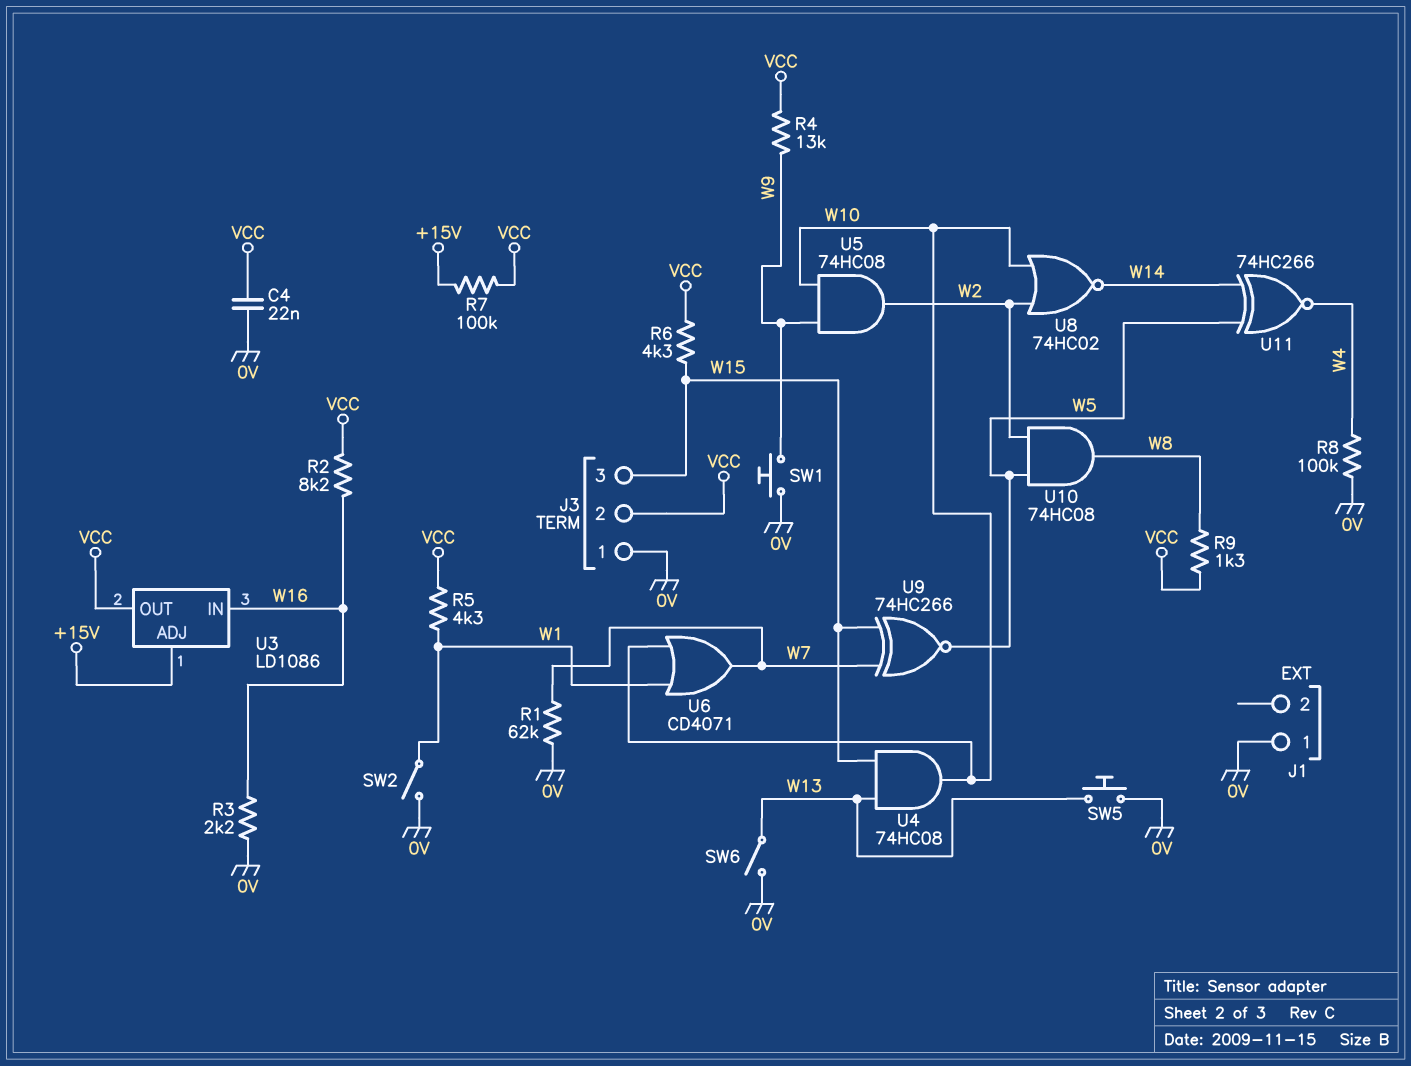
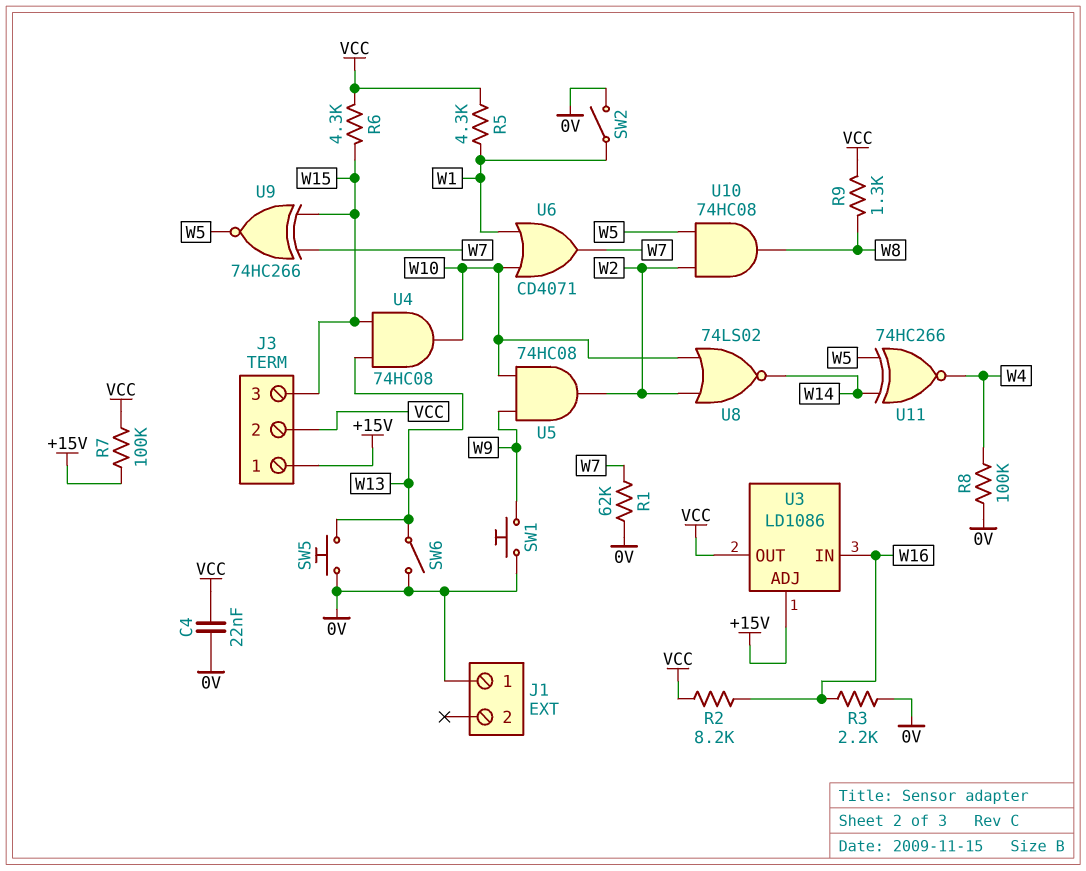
J3 pin 1: 0V -> +15V
R4: 13k (VCC, W9) -> none
U8: NOR 74HC02 (in W2, in W10, out W14) -> NOR 74LS02 (in W2, in W10, out W14)

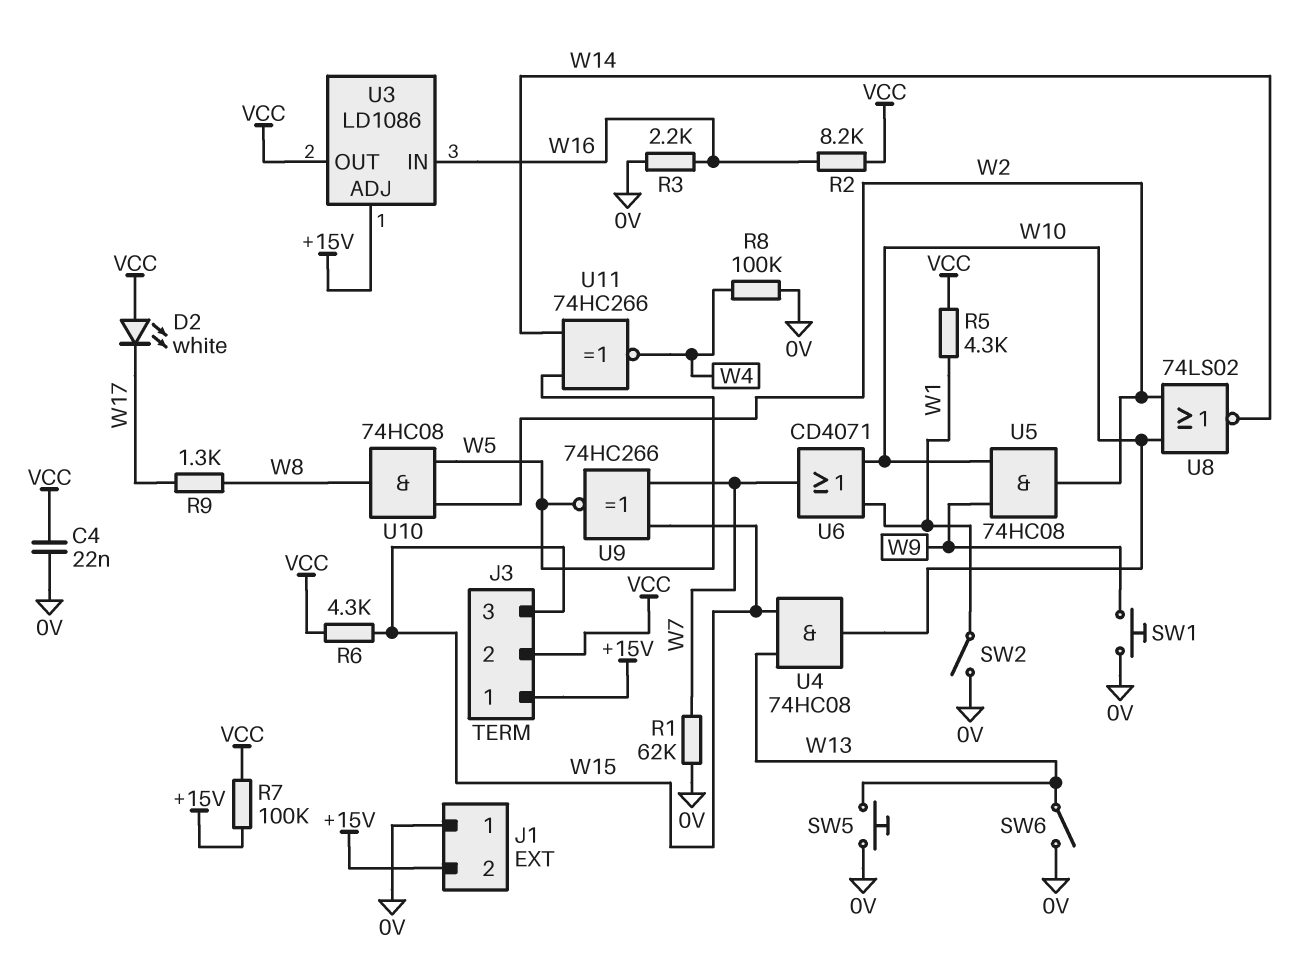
D2: none -> LED white (A VCC, K W17)
J1 pin 2: none -> +15V
R9: 1.3k (VCC, W8) -> 1.3k (W8, W17)

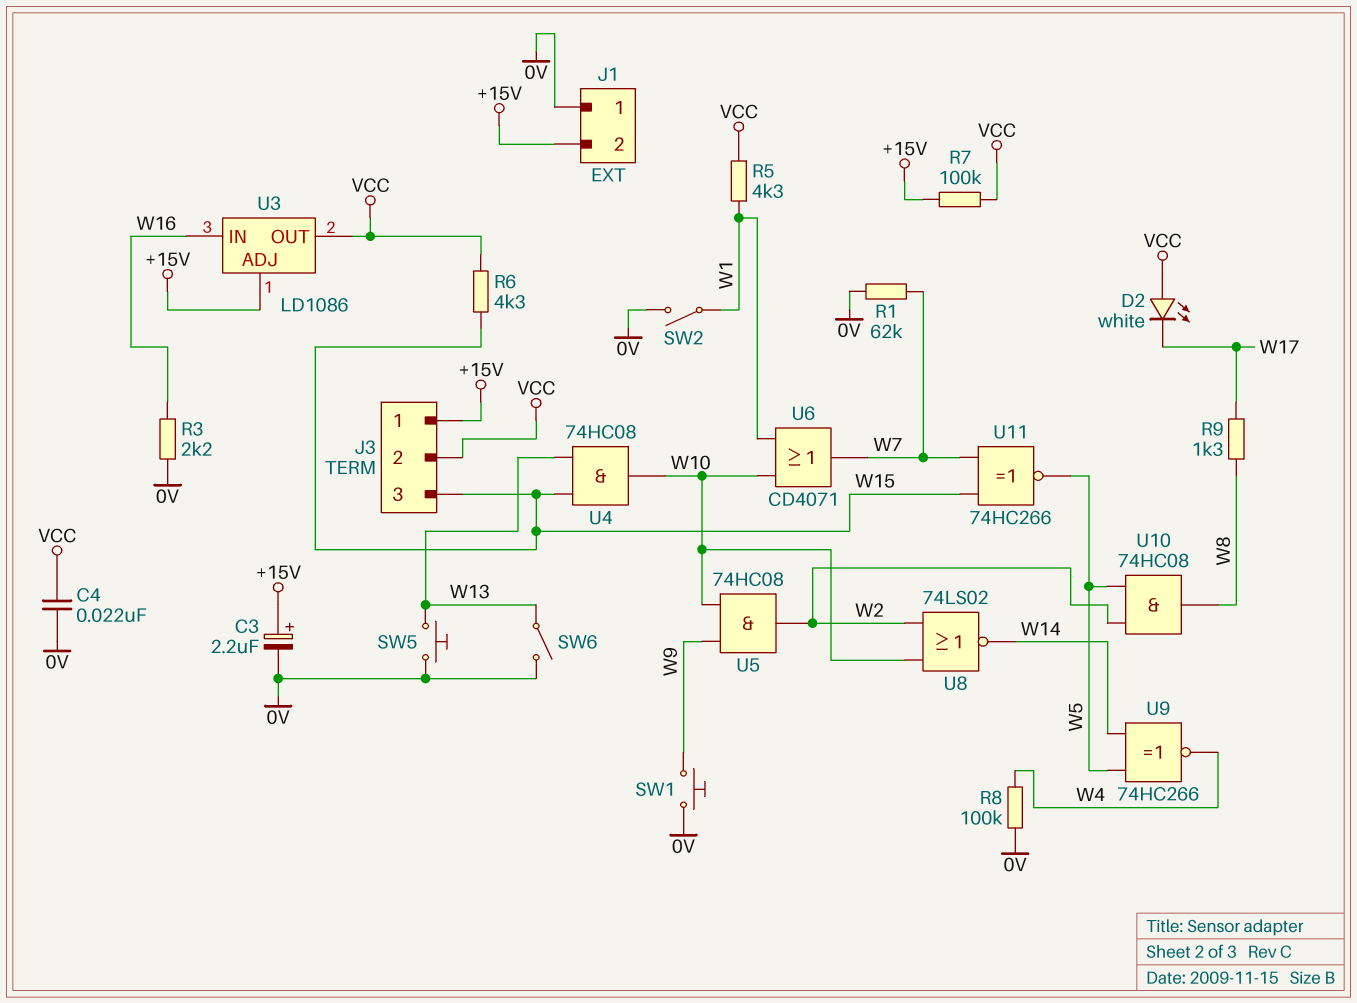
C3: none -> 2.2uF (plus +15V, minus 0V)
R2: 8.2k (VCC, W16) -> none
U9: XNOR 74HC266 (in W7, in W15, out W5) -> XNOR 74HC266 (in W5, in W14, out W4)
U11: XNOR 74HC266 (in W5, in W14, out W4) -> XNOR 74HC266 (in W7, in W15, out W5)

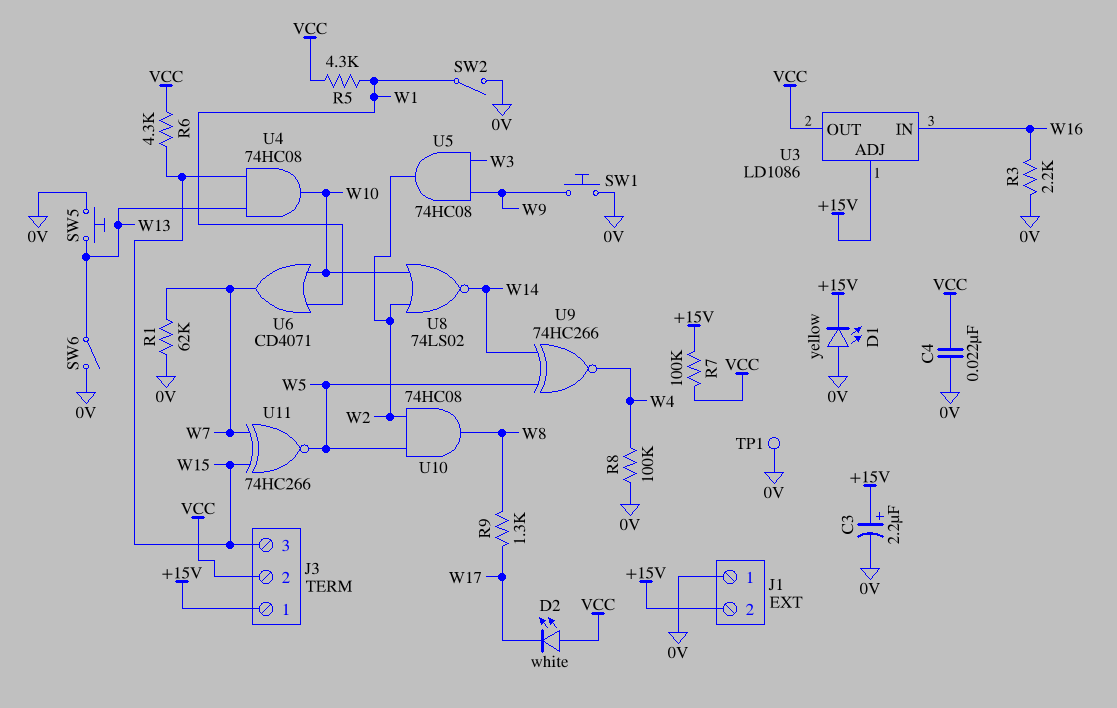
D1: none -> LED yellow (A 0V, K +15V)
TP1: none -> test point (0V)
U5: AND 74HC08 (in W9, in W10, out W2) -> AND 74HC08 (in W3, in W9, out W2)

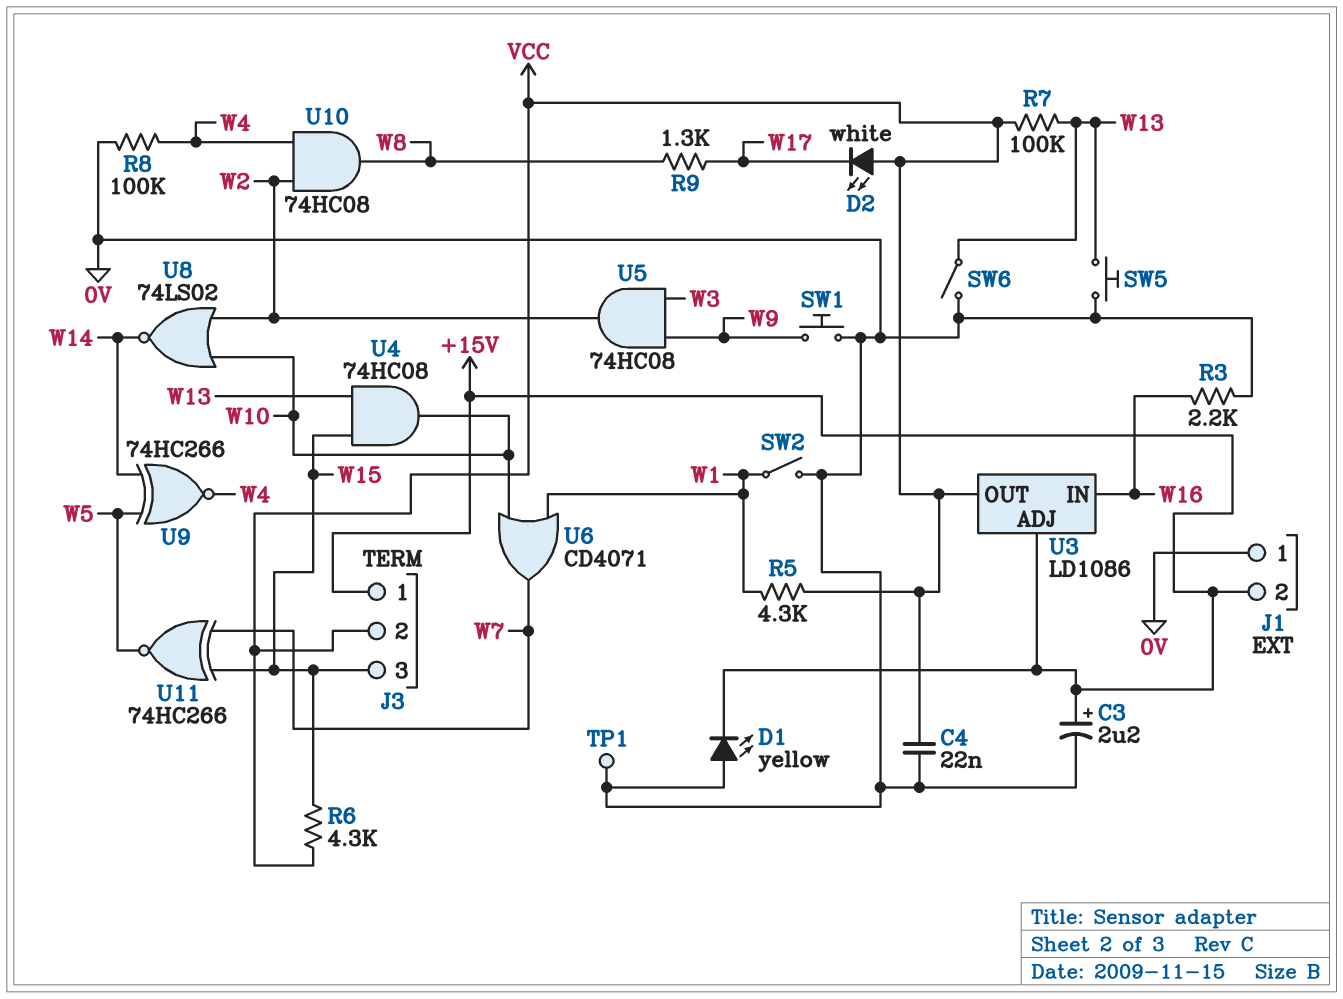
R1: 62k (0V, W7) -> none
R7: 100k (+15V, VCC) -> 100k (VCC, W13)
U10: AND 74HC08 (in W2, in W5, out W8) -> AND 74HC08 (in W2, in W4, out W8)

